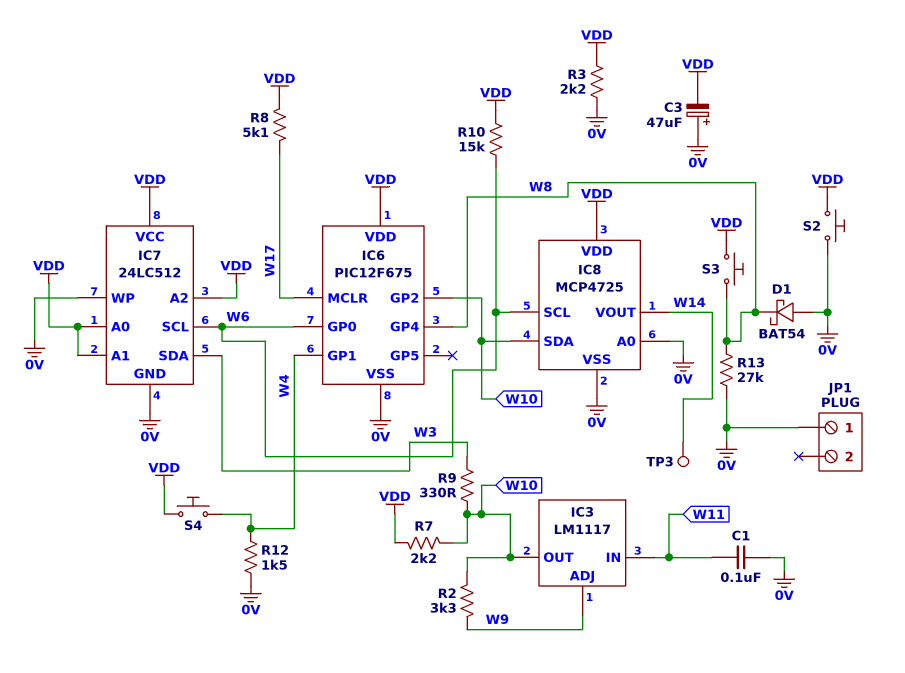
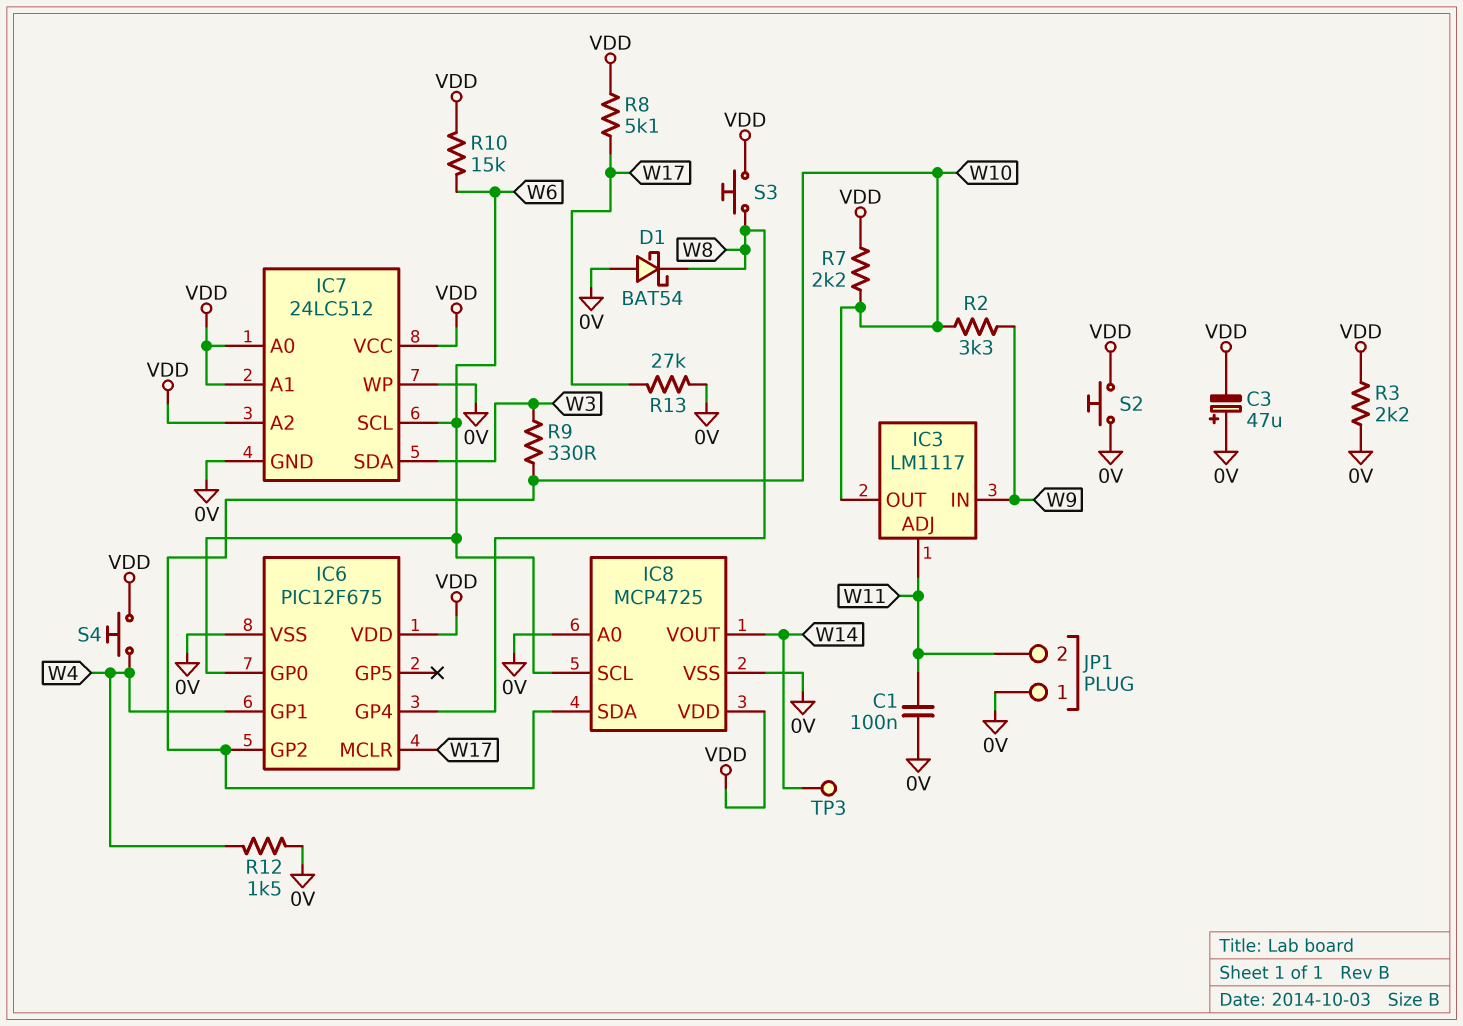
IC3 pin ADJ: W9 -> W11
IC3 pin IN: W11 -> W9
JP1 pin 2: none -> W11
R13: 27k (0V, W8) -> 27k (0V, W17)

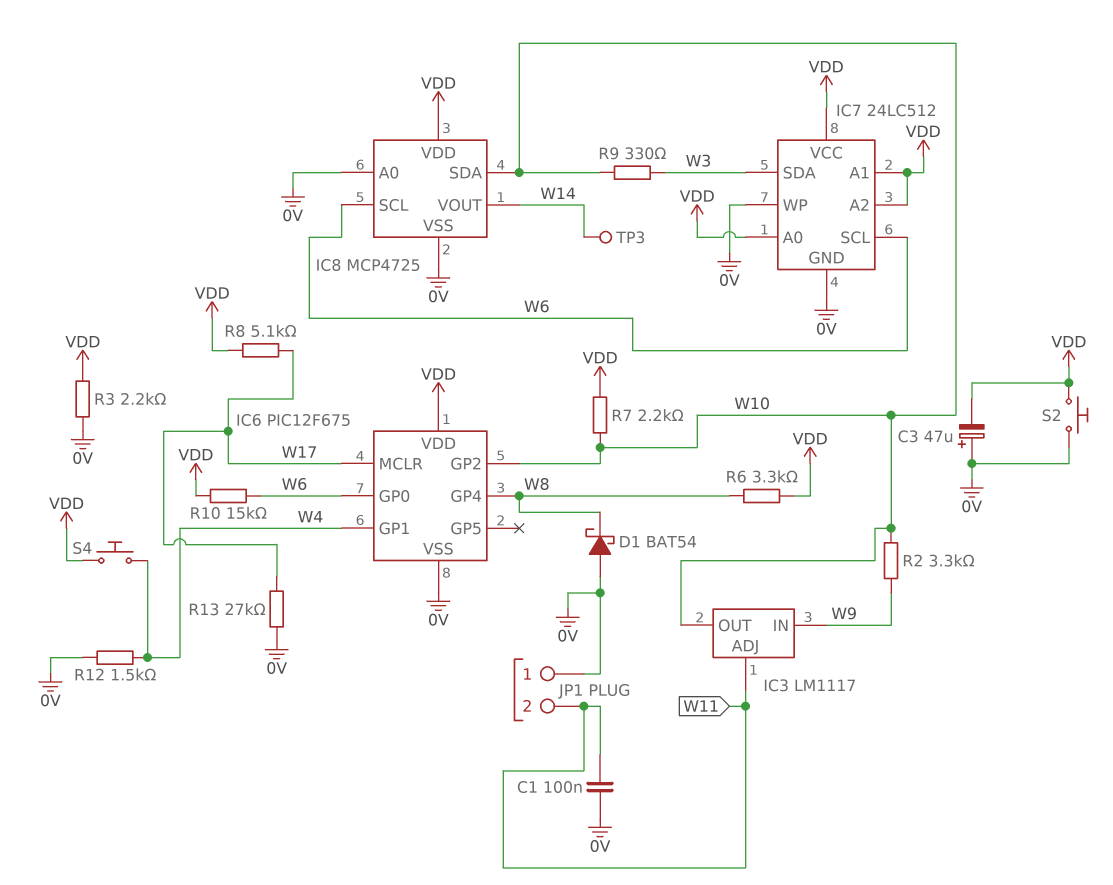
R6: none -> 3.3k (VDD, W8)
S3: button (VDD, W8) -> none

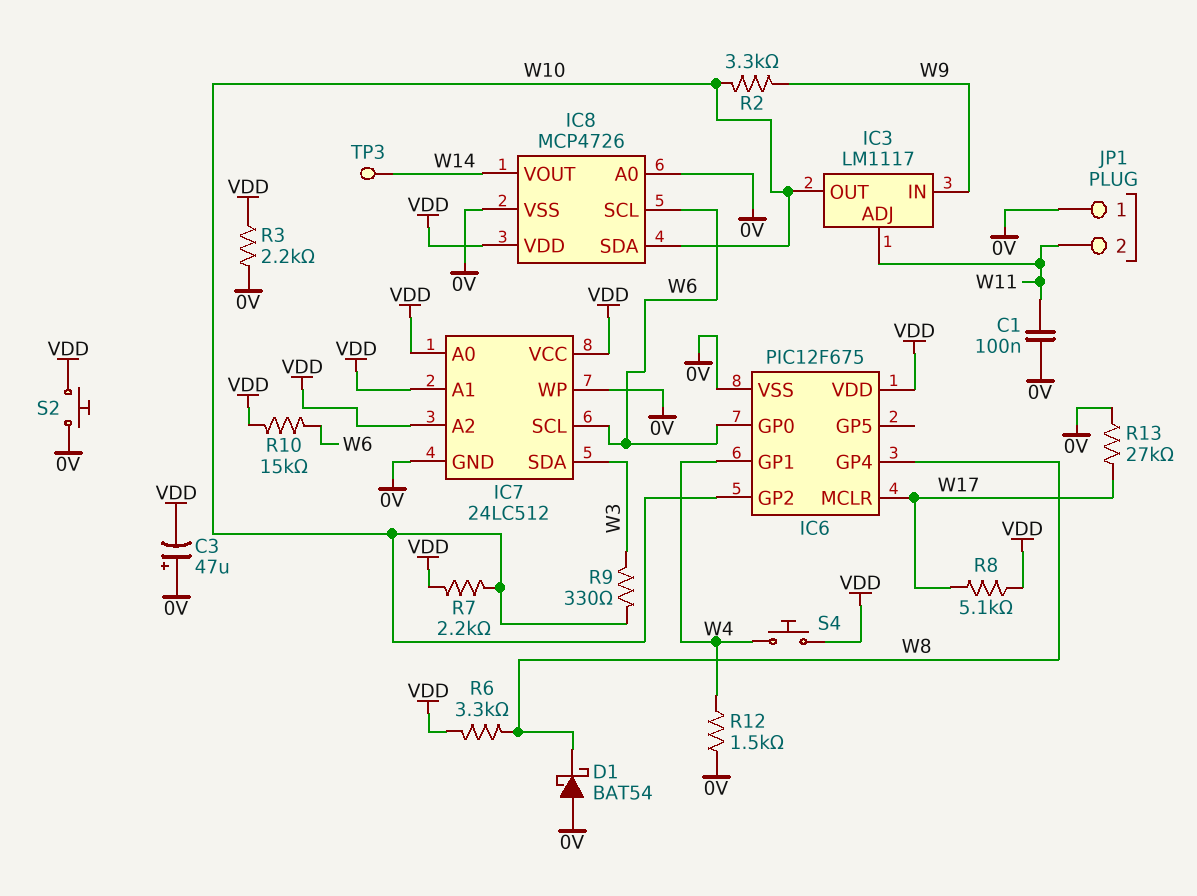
IC8: MCP4725 -> MCP4726

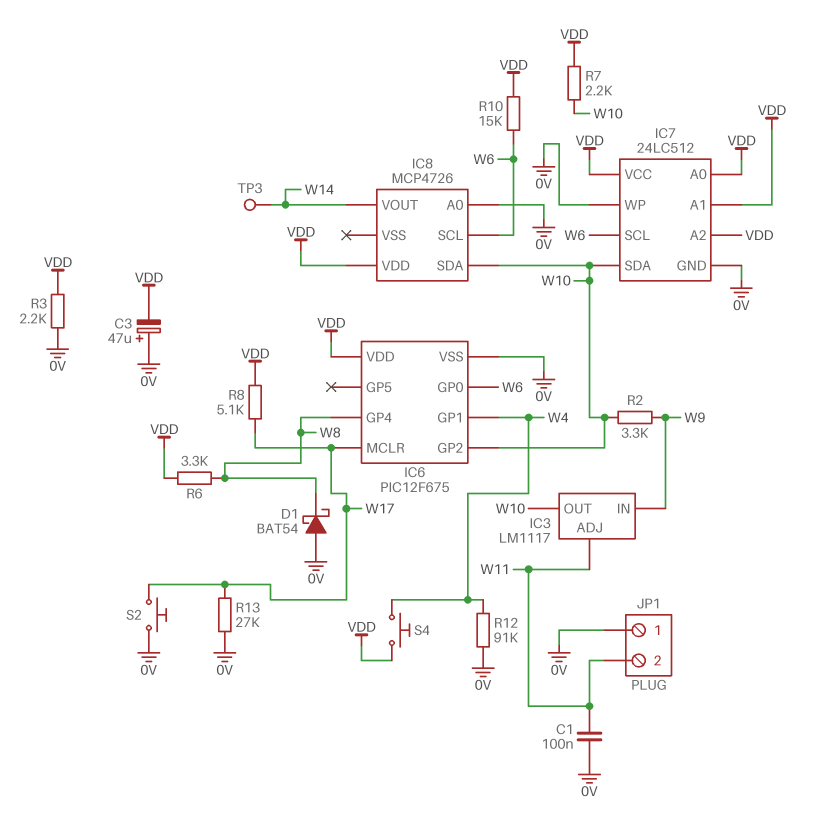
IC7 pin SDA: W3 -> W10
IC8 pin VSS: 0V -> none
R9: 330 (W3, W10) -> none
R12: 1.5k (0V, W4) -> 91k (0V, W4)
S2: button (0V, VDD) -> button (0V, W17)

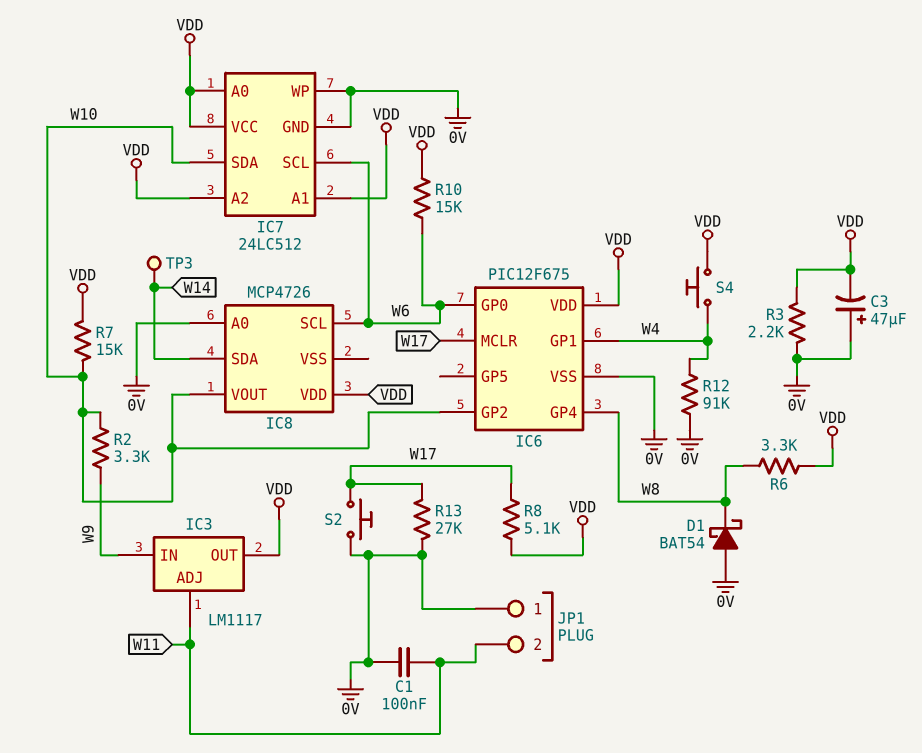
IC3 pin OUT: W10 -> VDD
IC8 pin SDA: W10 -> W14
IC8 pin VOUT: W14 -> W10
R7: 2.2k (VDD, W10) -> 15k (VDD, W10)

